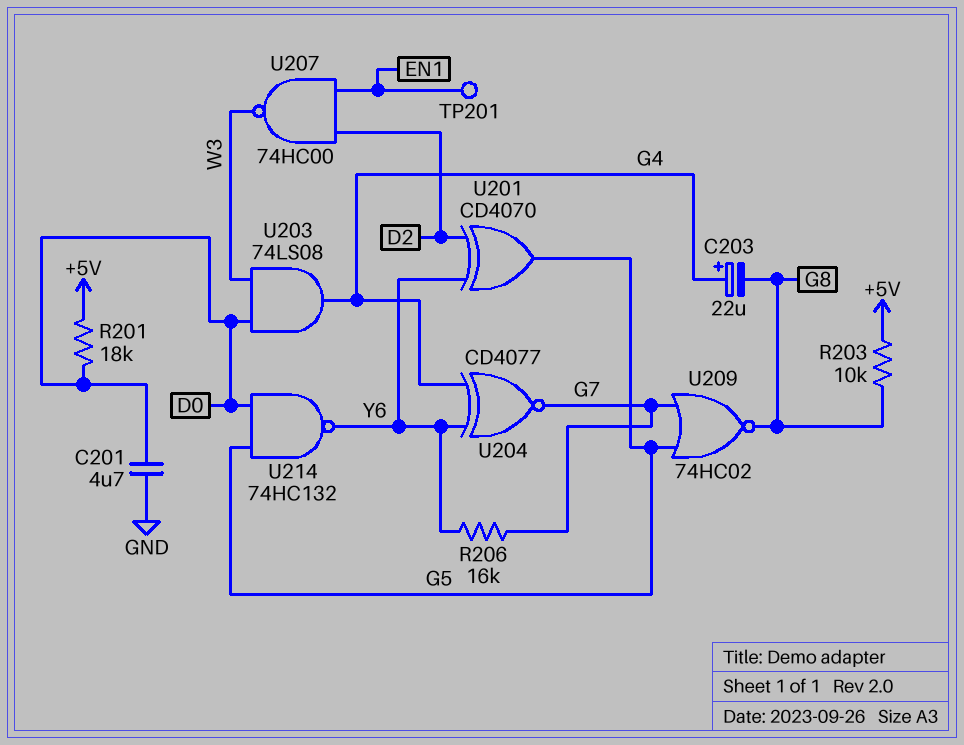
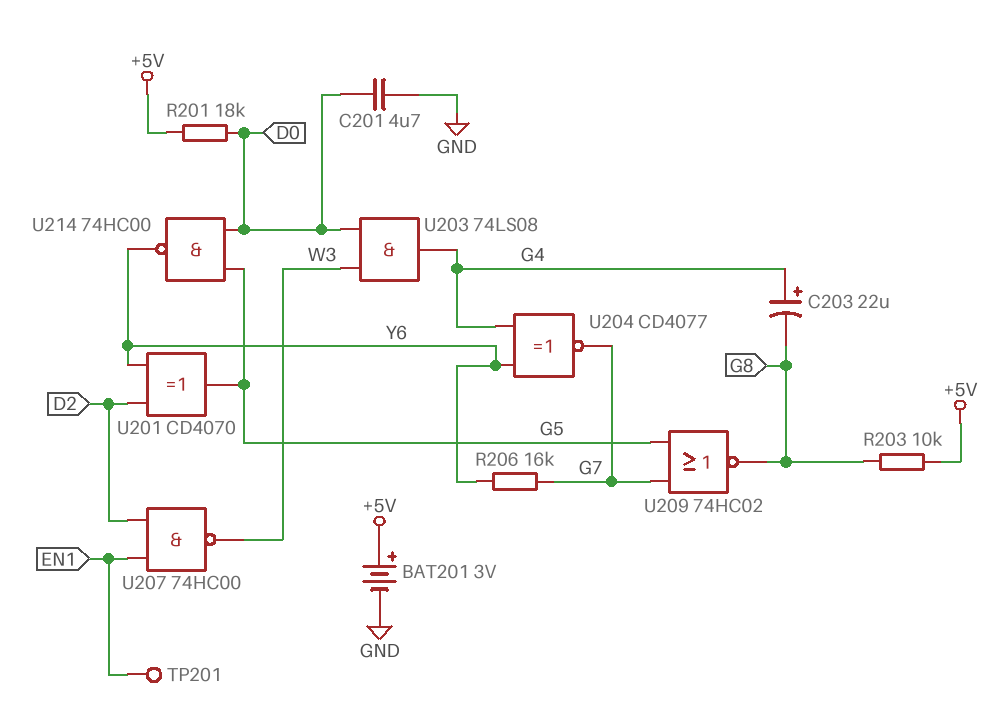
BAT201: none -> 3V (plus +5V, minus GND)
U214: NAND 74HC132 (in D0, in G5, out Y6) -> NAND 74HC00 (in D0, in G5, out Y6)

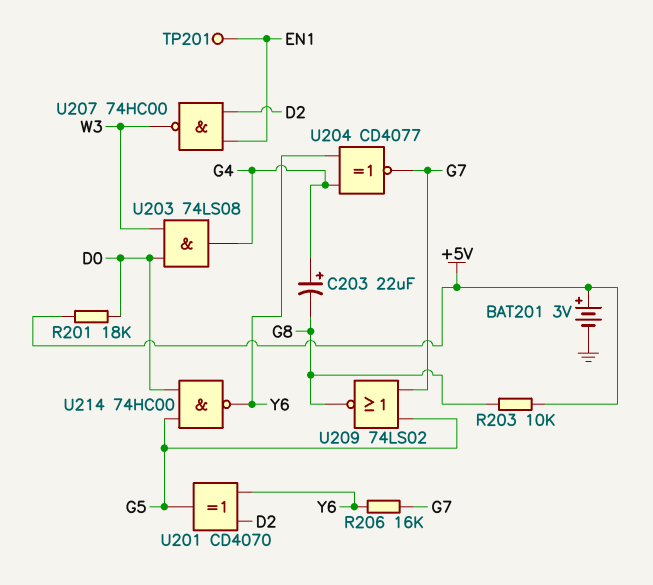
C201: 4.7uF (D0, GND) -> none
U209: NOR 74HC02 (in G5, in G7, out G8) -> NOR 74LS02 (in G5, in G7, out G8)

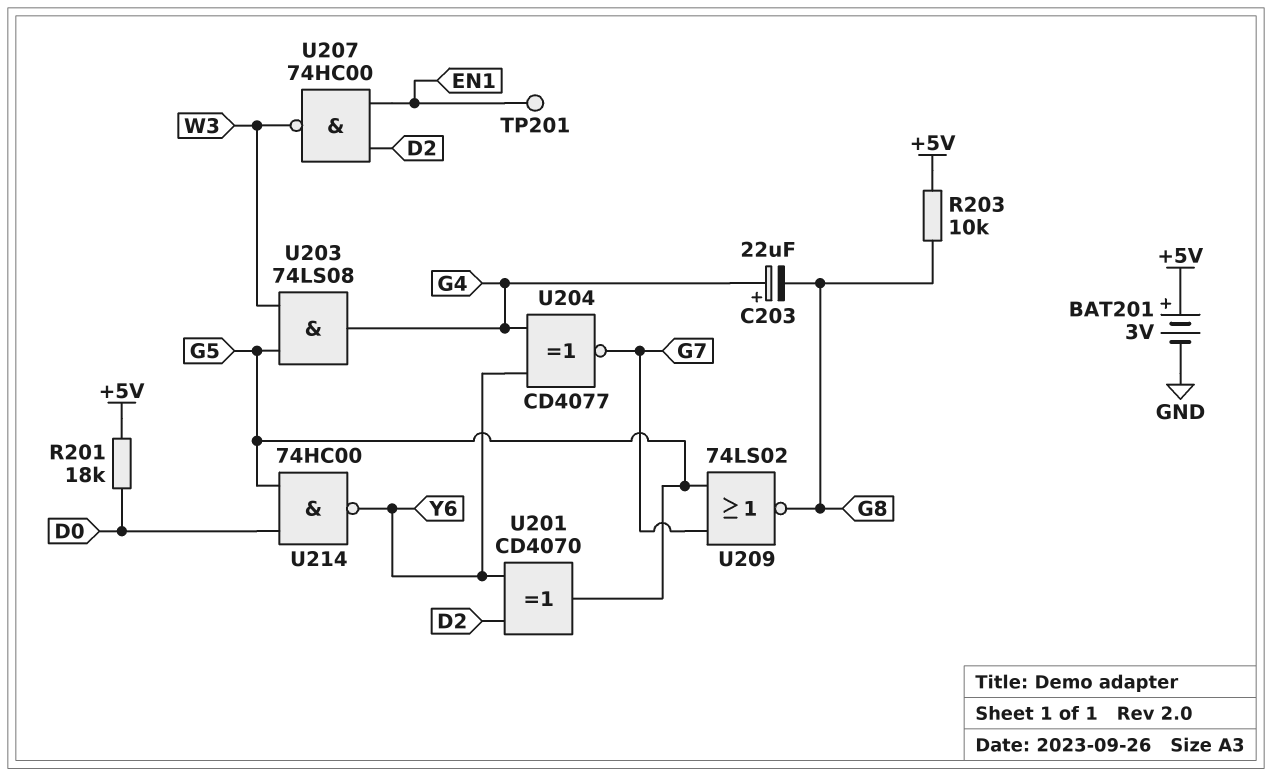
R206: 16k (G7, Y6) -> none
U203: AND 74LS08 (in D0, in W3, out G4) -> AND 74LS08 (in G5, in W3, out G4)

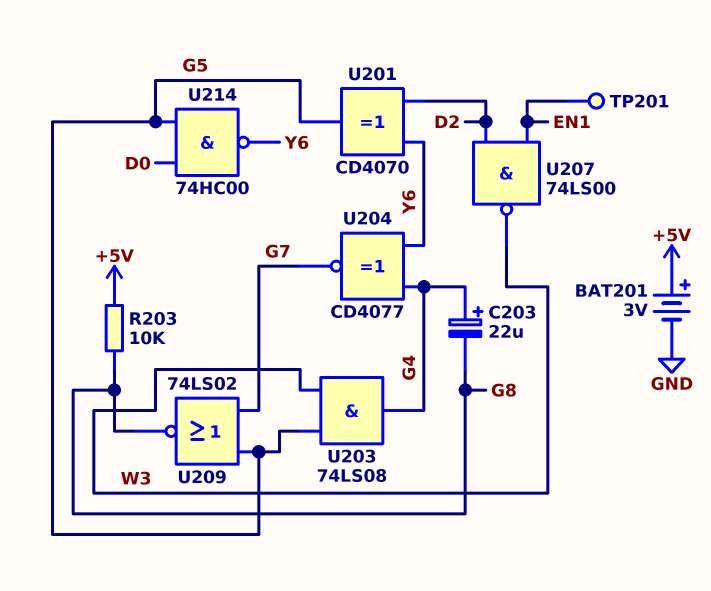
R201: 18k (+5V, D0) -> none
U207: NAND 74HC00 (in D2, in EN1, out W3) -> NAND 74LS00 (in D2, in EN1, out W3)

